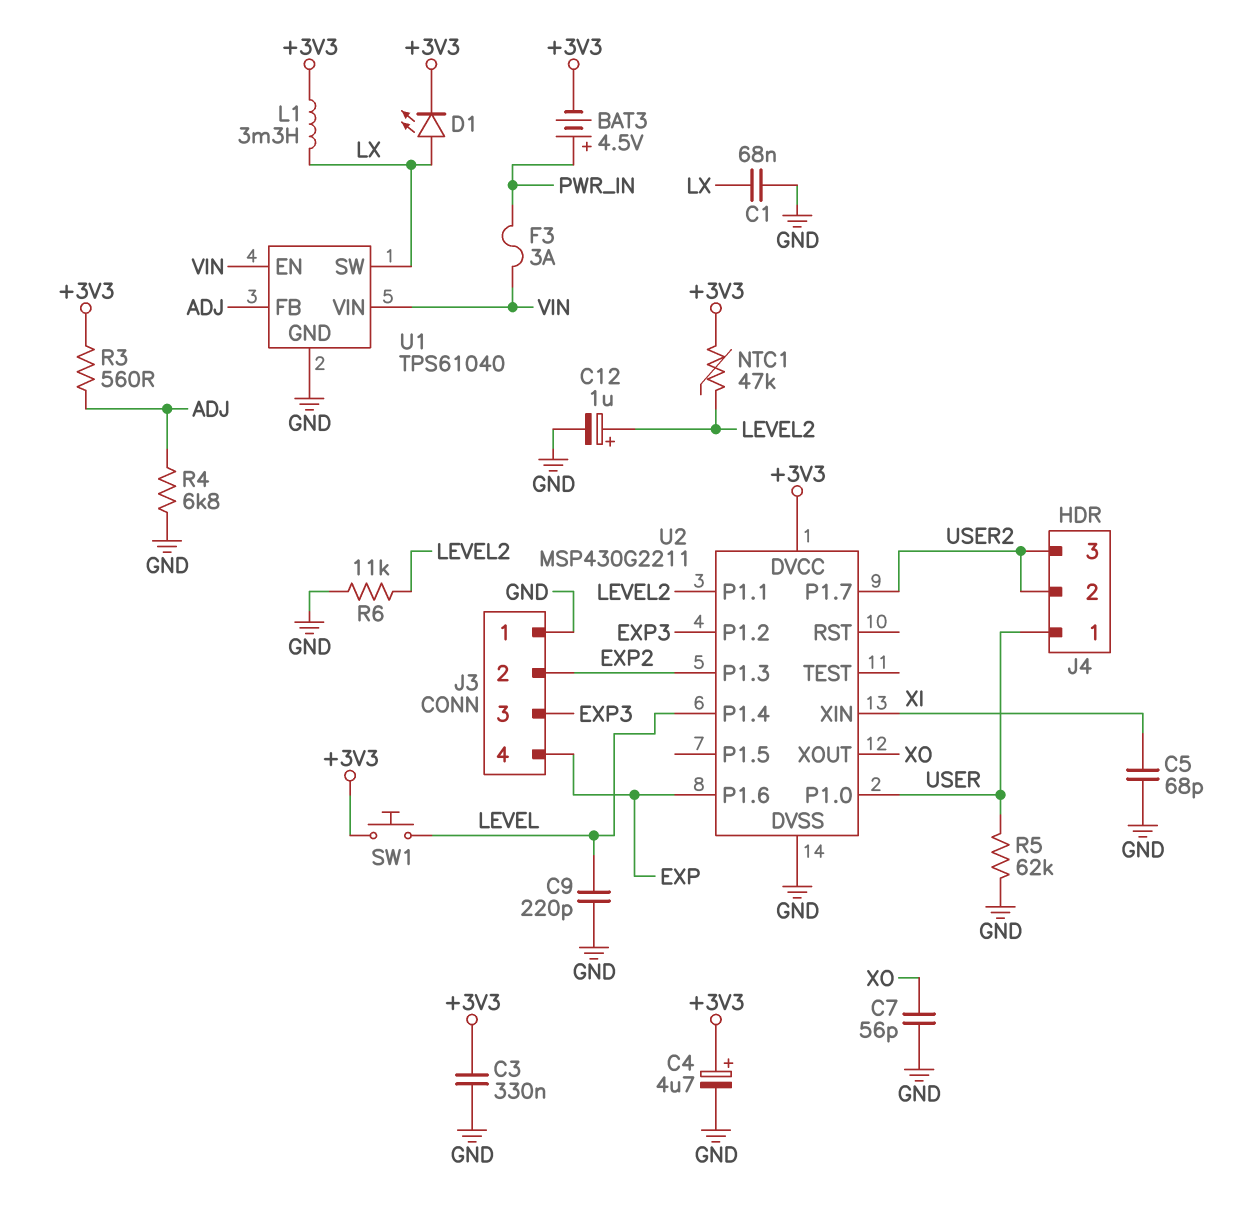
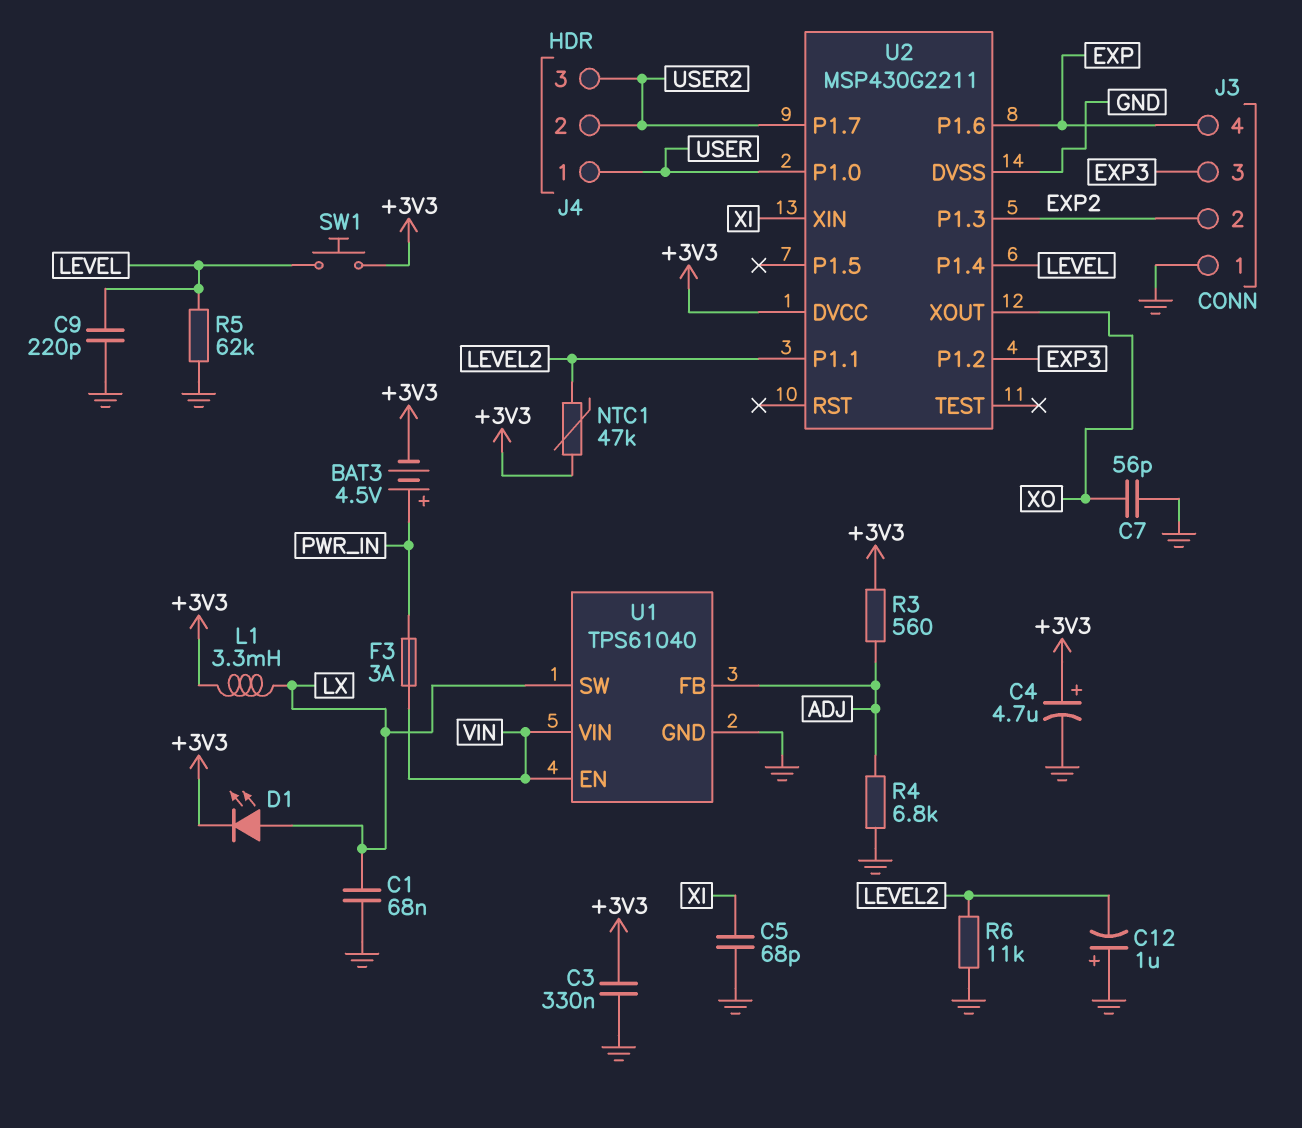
C12: 1uF (plus LEVEL2, minus GND) -> 1uF (plus GND, minus LEVEL2)
R5: 62k (GND, USER) -> 62k (GND, LEVEL)

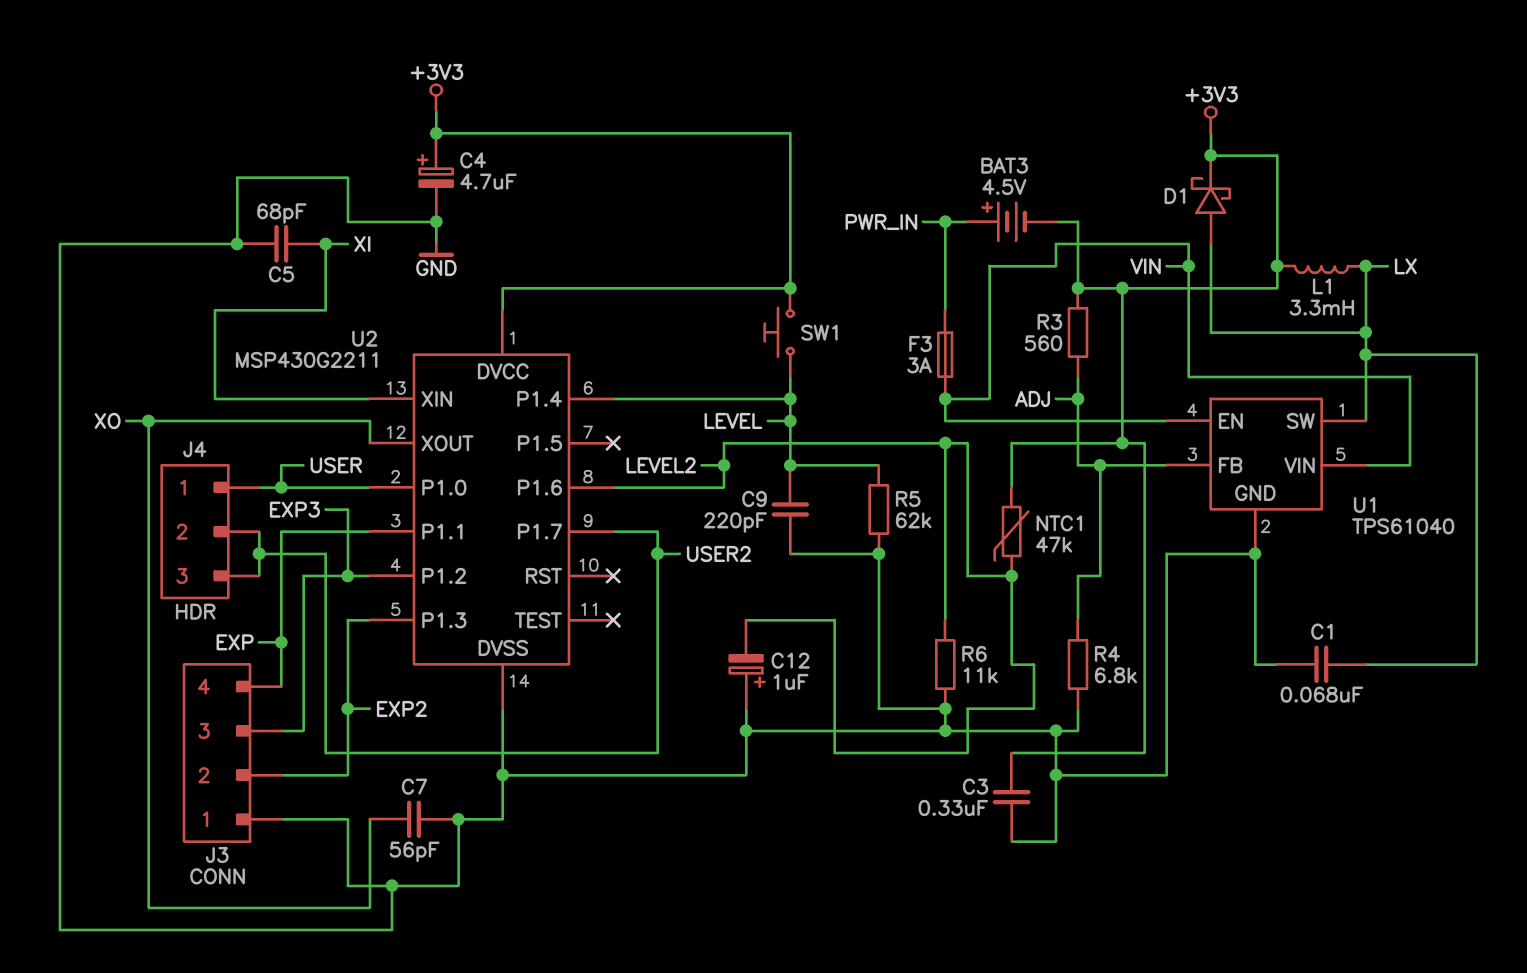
D1: LED (A LX, K +3V3) -> schottky (A LX, K +3V3)
U2 pin P1.1: LEVEL2 -> EXP
U2 pin P1.6: EXP -> LEVEL2

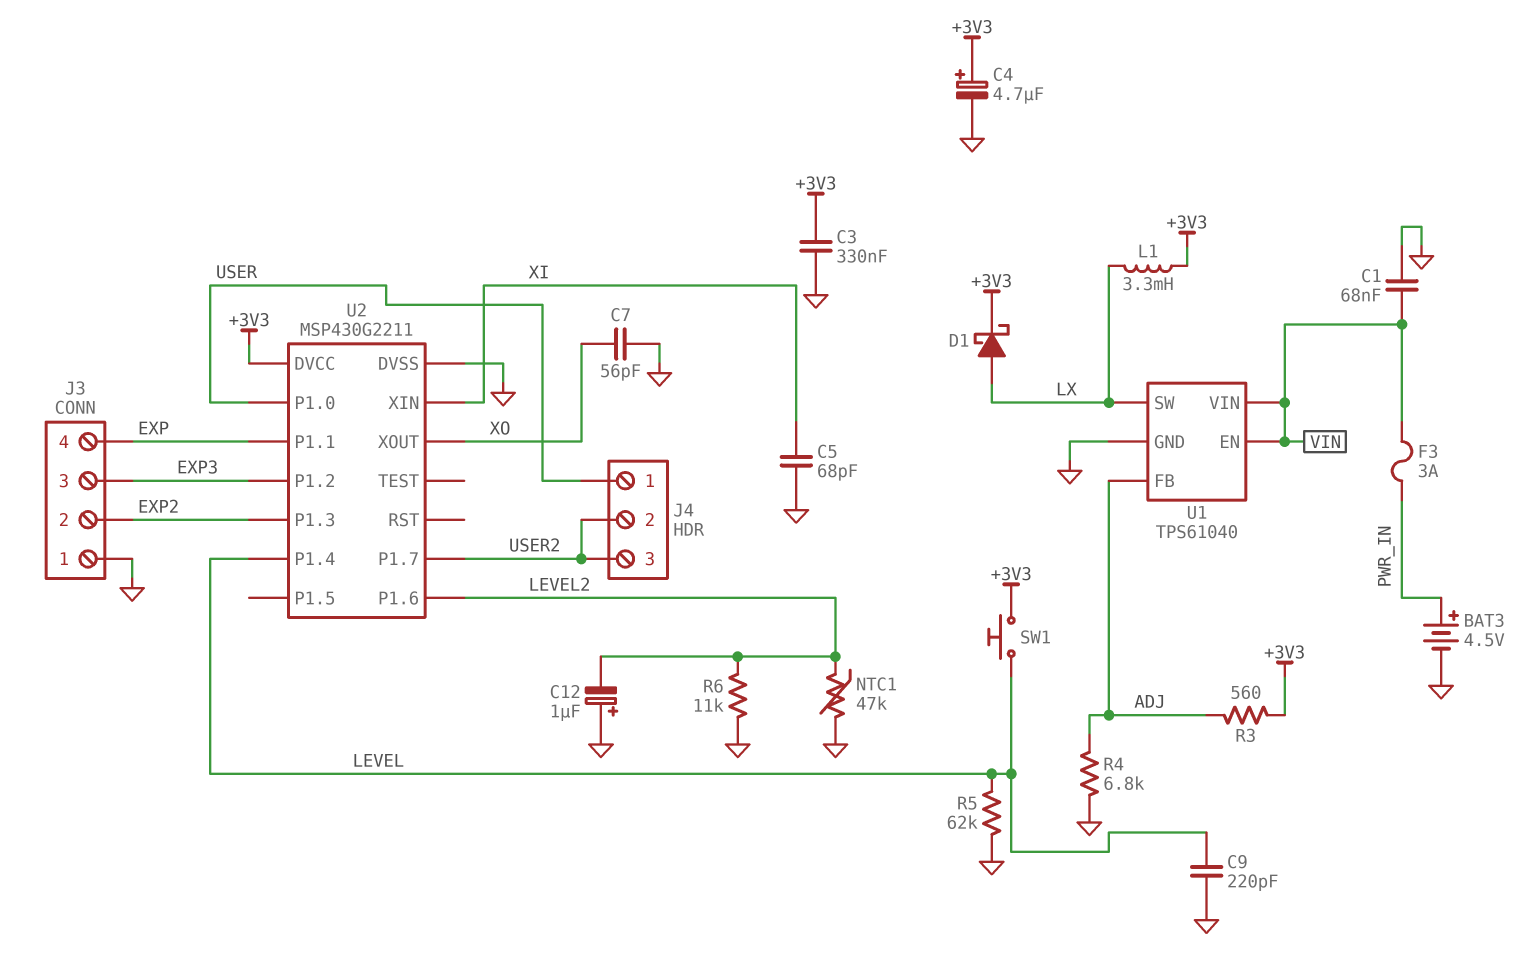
BAT3: 4.5V (plus PWR_IN, minus +3V3) -> 4.5V (plus PWR_IN, minus GND)
C1: 68nF (GND, LX) -> 68nF (GND, VIN)
NTC1: 47k (+3V3, LEVEL2) -> 47k (GND, LEVEL2)

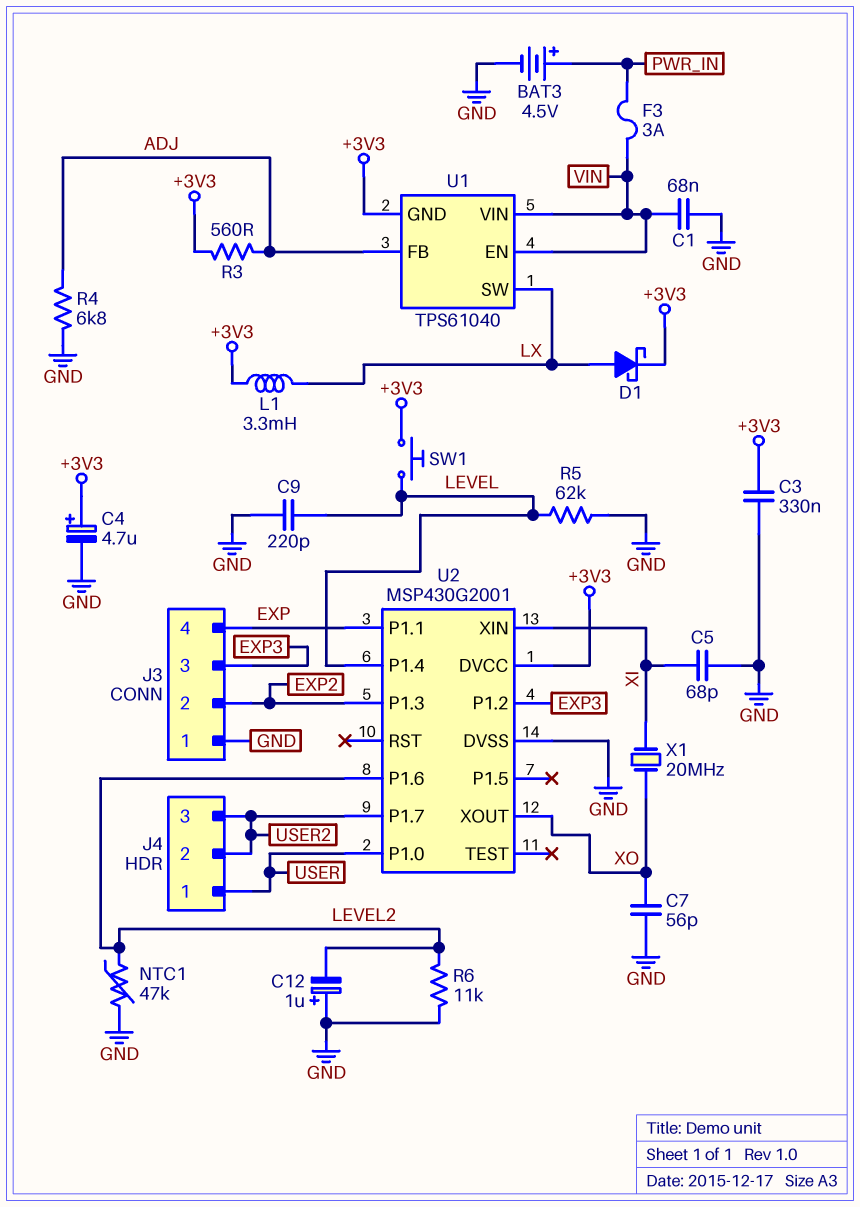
U1 pin GND: GND -> +3V3
U2: MSP430G2211 -> MSP430G2001
X1: none -> 20MHz (XI, XO)

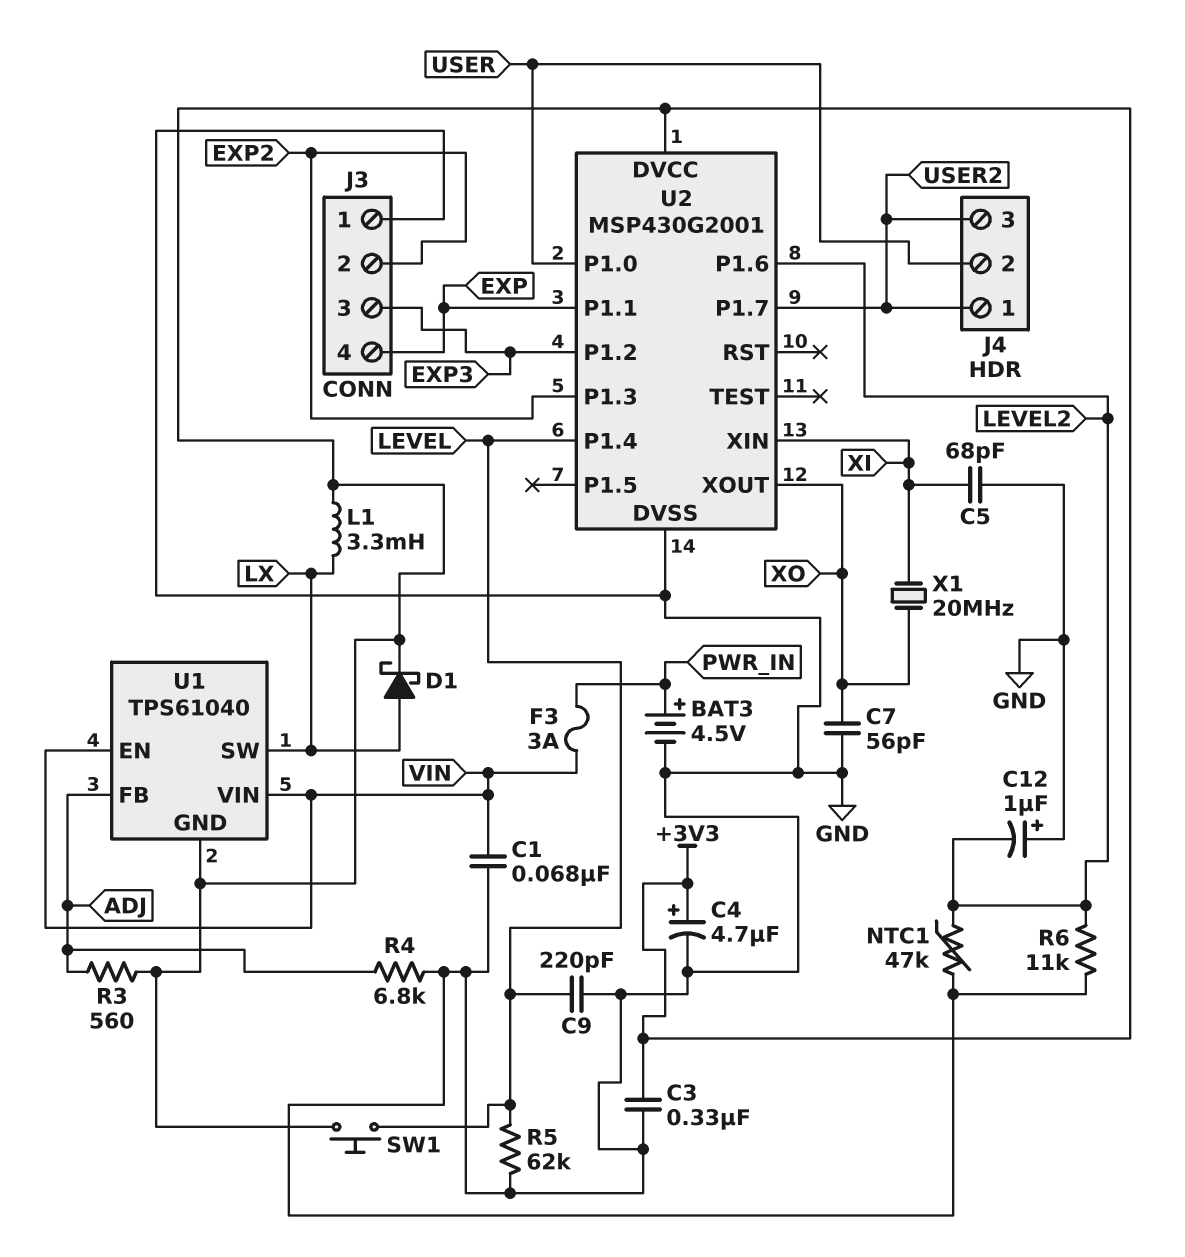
J4 pin 1: USER -> USER2
J4 pin 2: USER2 -> USER

